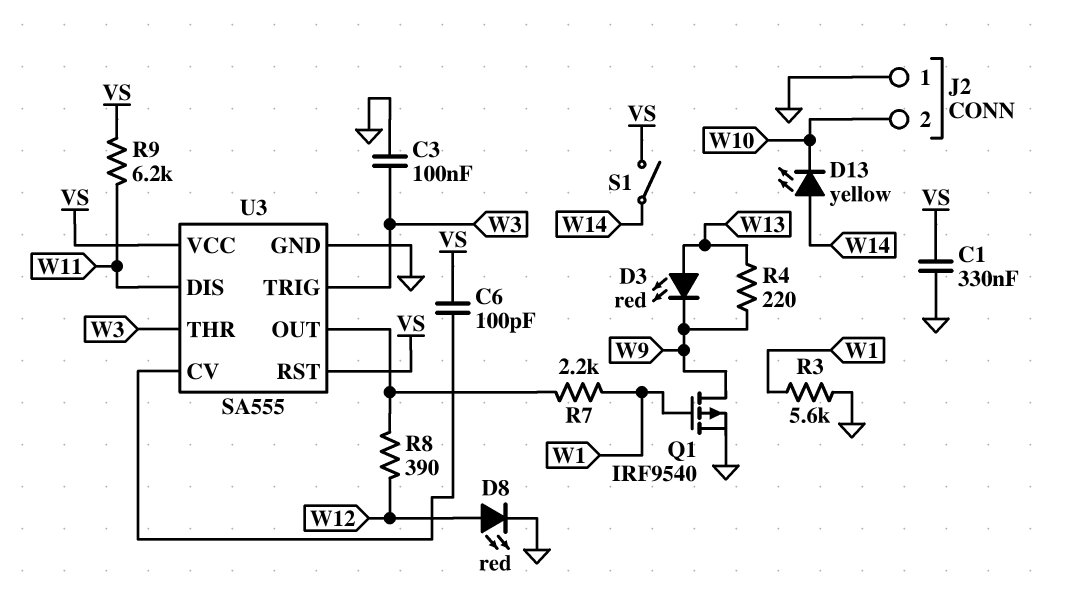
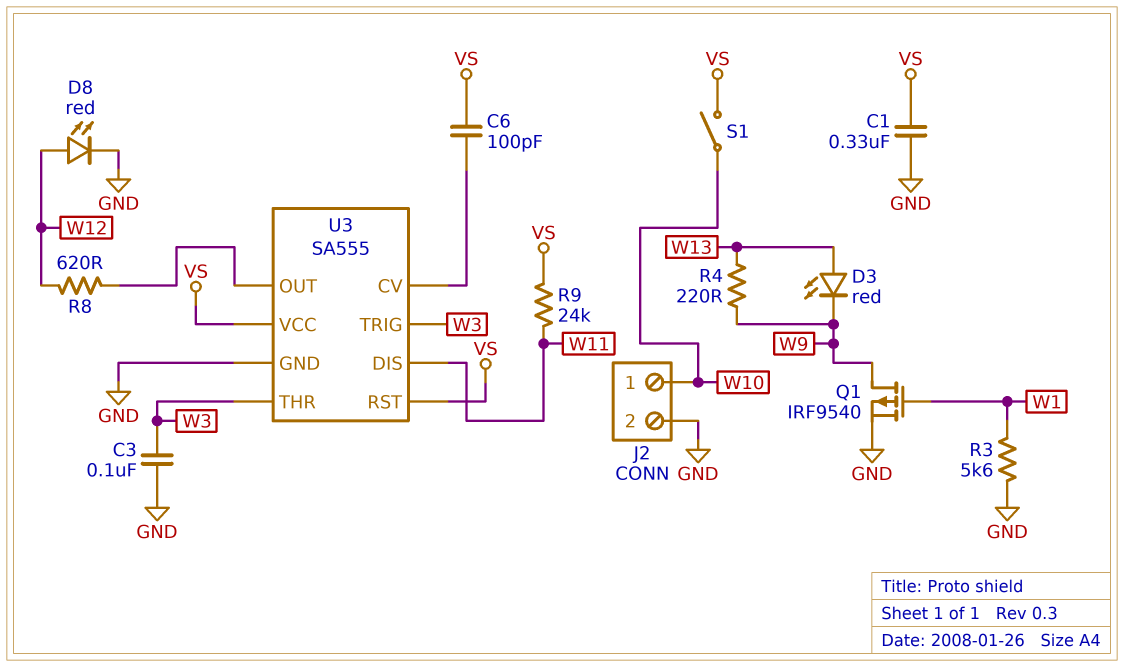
D13: LED yellow (A W14, K W10) -> none
J2 pin 1: GND -> W10
J2 pin 2: W10 -> GND
R7: 2.2k (U3/OUT, W1) -> none
R8: 390 (U3/OUT, W12) -> 620 (U3/OUT, W12)
R9: 6.2k (VS, W11) -> 24k (VS, W11)
S1: switch (VS, W14) -> switch (VS, W10)

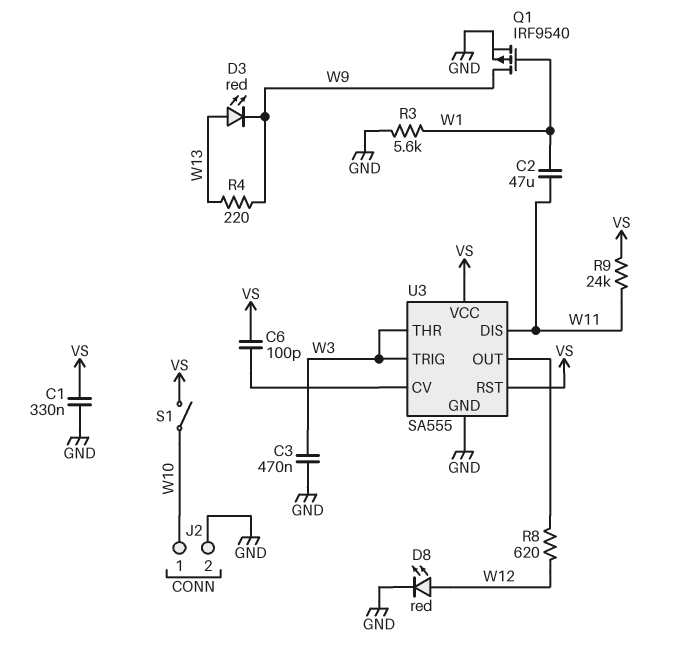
C2: none -> 47uF (W1, W11)
C3: 100nF (GND, W3) -> 470nF (GND, W3)

